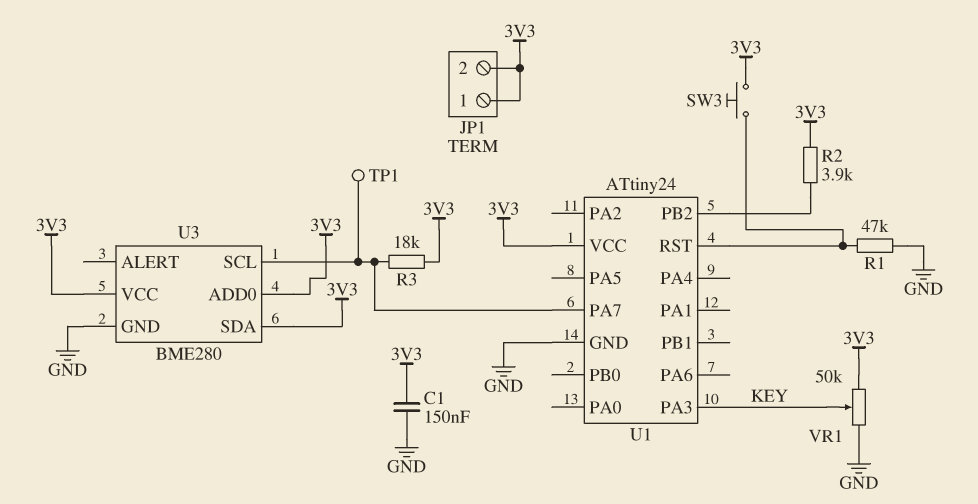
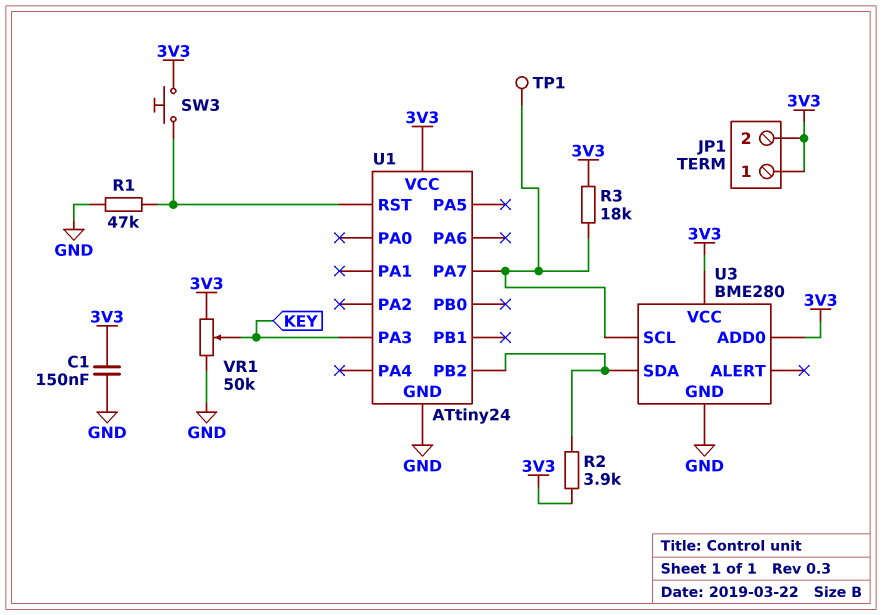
U3 pin SDA: 3V3 -> U1/PB2

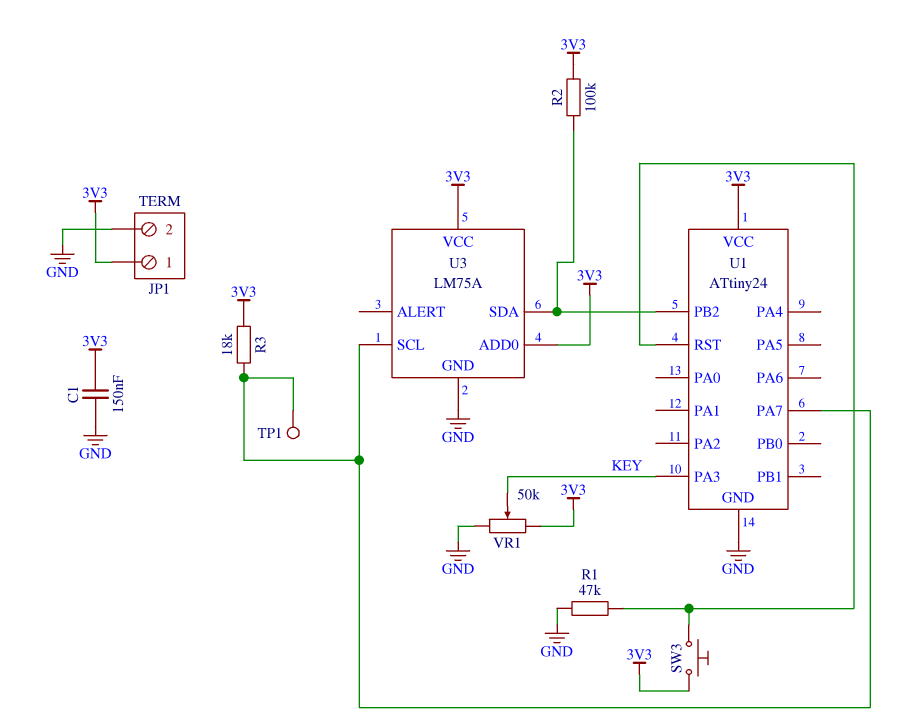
JP1 pin 2: 3V3 -> GND
R2: 3.9k (3V3, U1/PB2) -> 100k (3V3, U1/PB2)
U3: BME280 -> LM75A

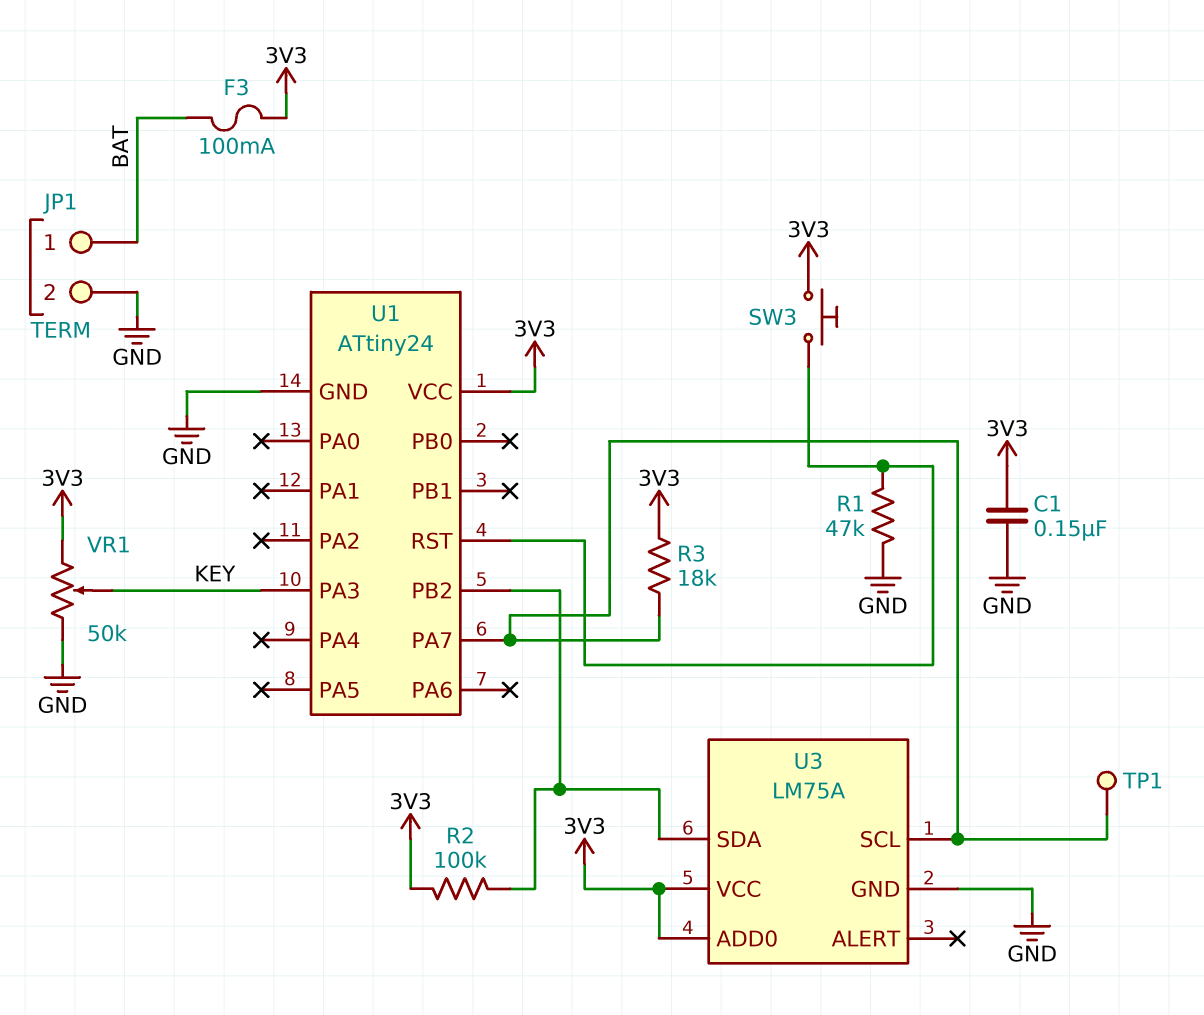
F3: none -> 100mA (3V3, BAT)
JP1 pin 1: 3V3 -> BAT

